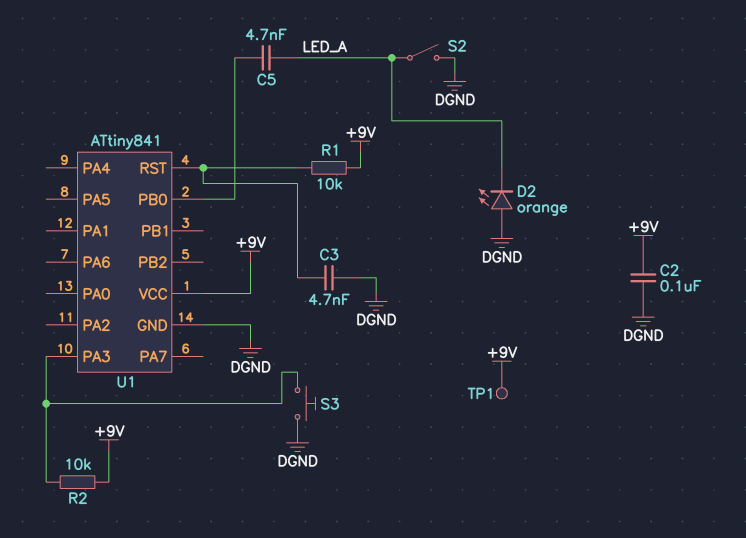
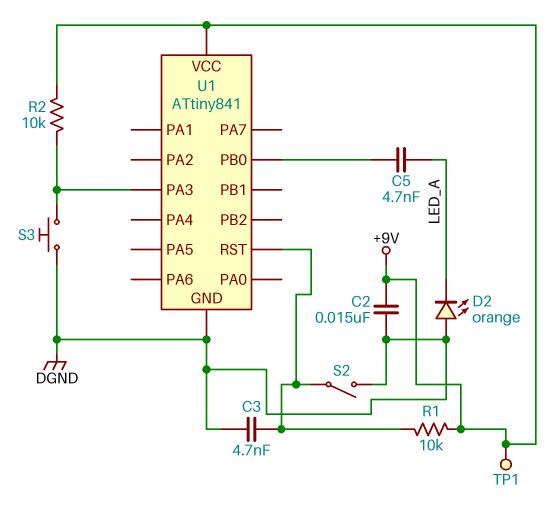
C2: 100nF (+9V, DGND) -> 15nF (+9V, DGND)
S2: switch (DGND, LED_A) -> switch (DGND, U1/RST)

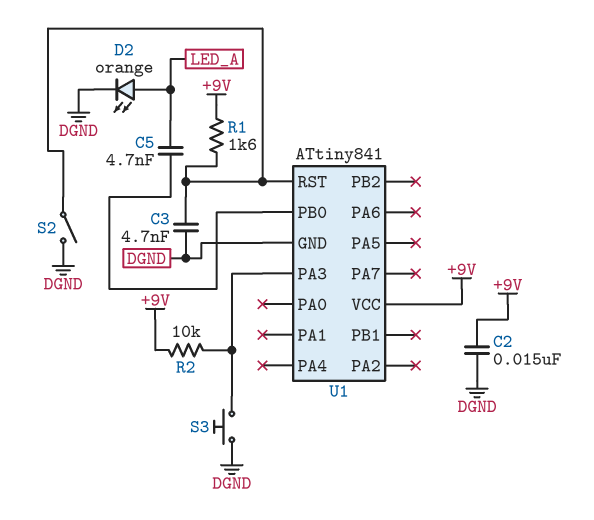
D2: LED orange (A DGND, K LED_A) -> LED orange (A LED_A, K DGND)
R1: 10k (+9V, U1/RST) -> 1.6k (+9V, U1/RST)
TP1: test point (+9V) -> none

